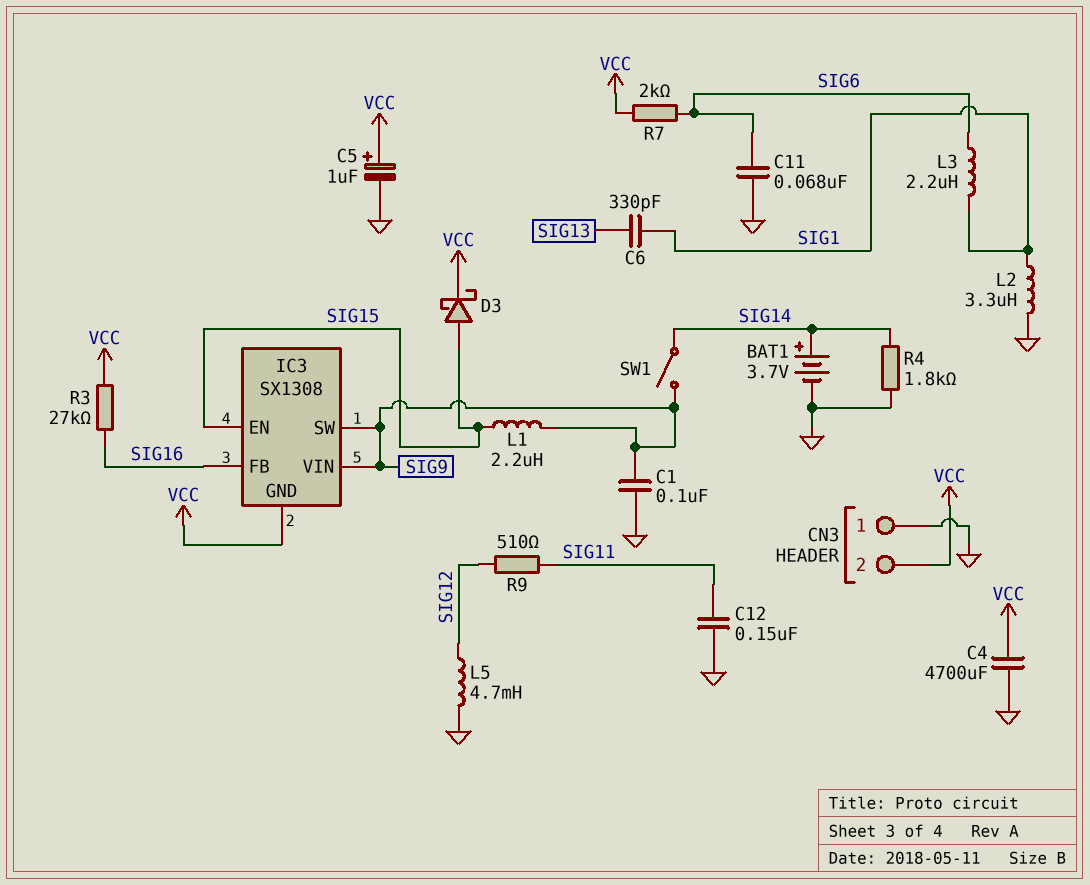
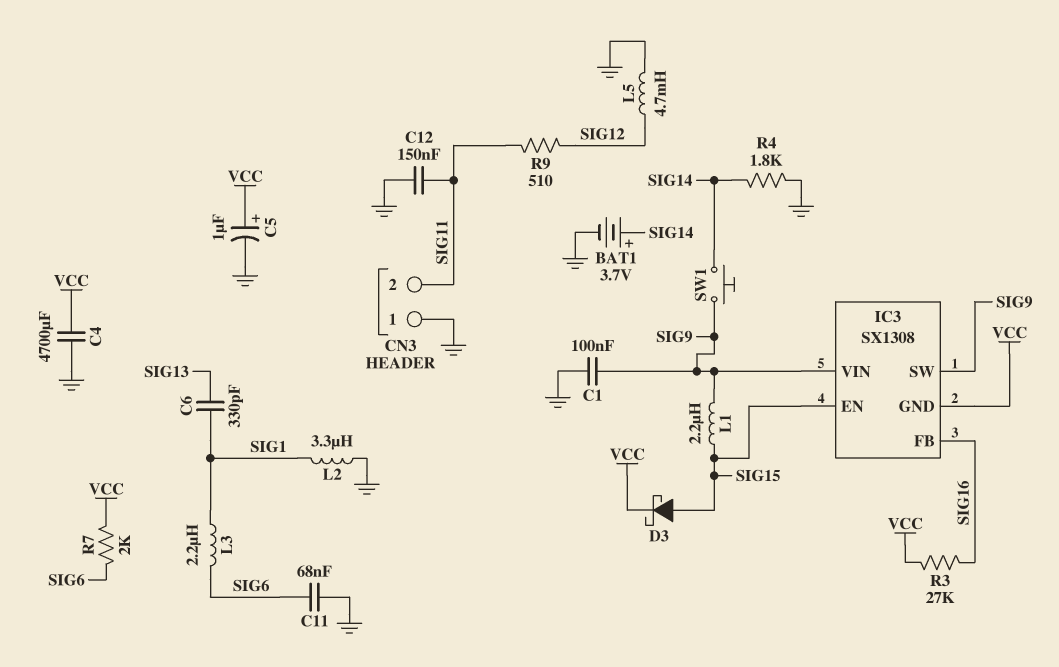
CN3 pin 2: VCC -> SIG11
SW1: switch (SIG9, SIG14) -> button (SIG9, SIG14)

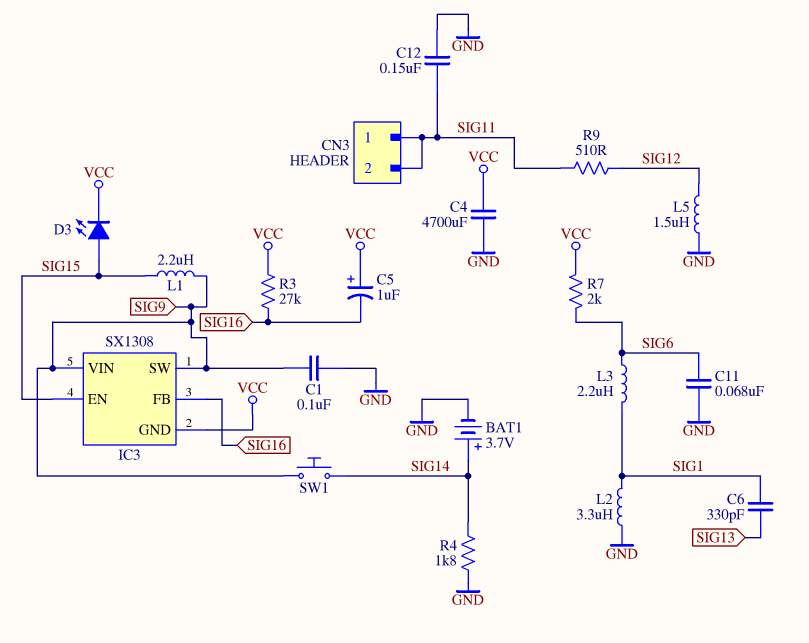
C5: 1uF (plus VCC, minus GND) -> 1uF (plus VCC, minus SIG16)
CN3 pin 1: GND -> SIG11
D3: schottky (A SIG15, K VCC) -> LED (A SIG15, K VCC)
L5: 4.7mH (GND, SIG12) -> 1.5uH (GND, SIG12)

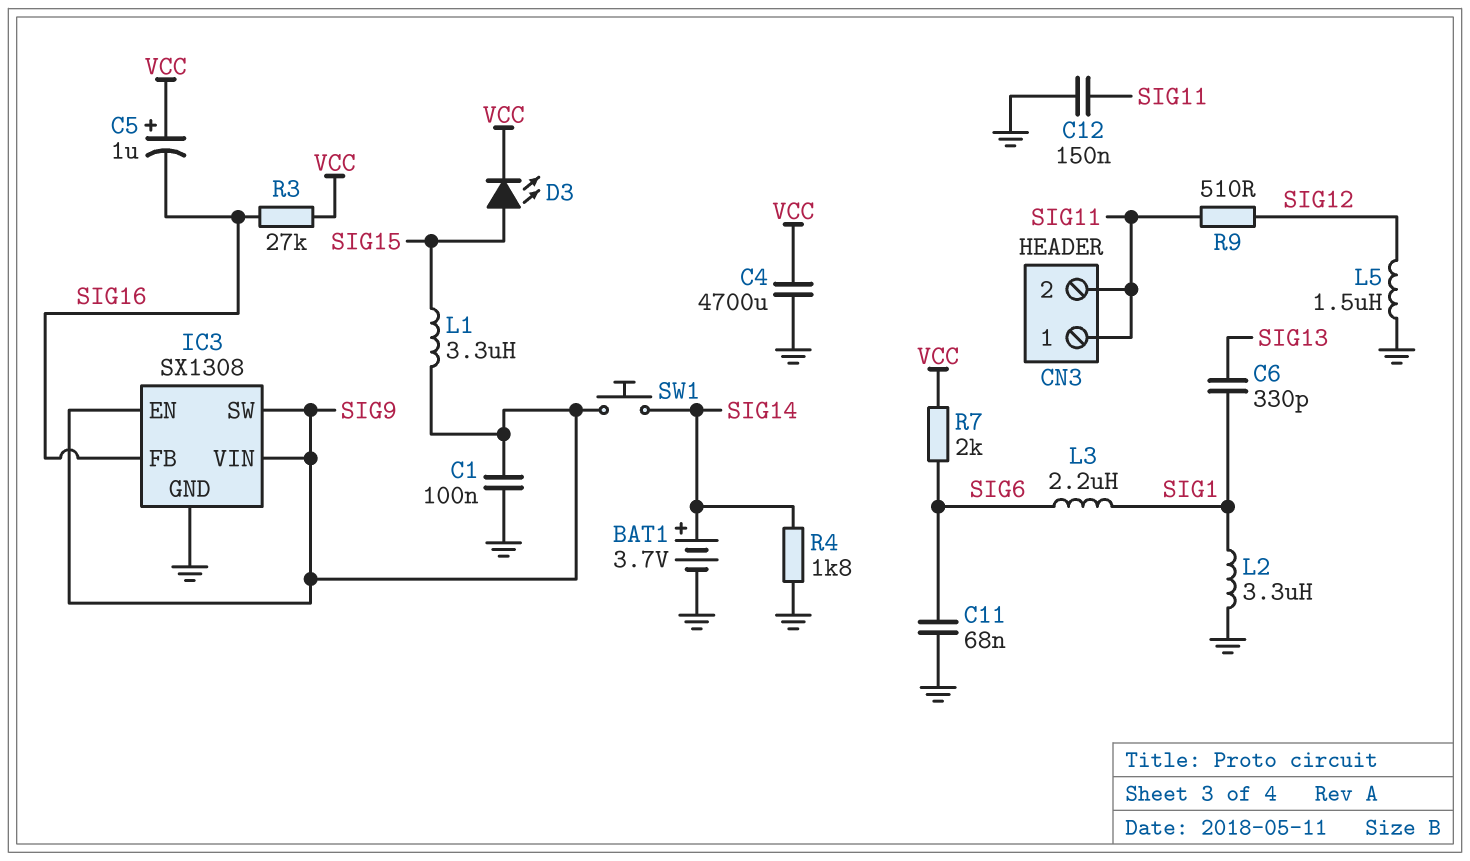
IC3 pin EN: SIG15 -> SIG9
IC3 pin GND: VCC -> GND
L1: 2.2uH (SIG9, SIG15) -> 3.3uH (SIG9, SIG15)

